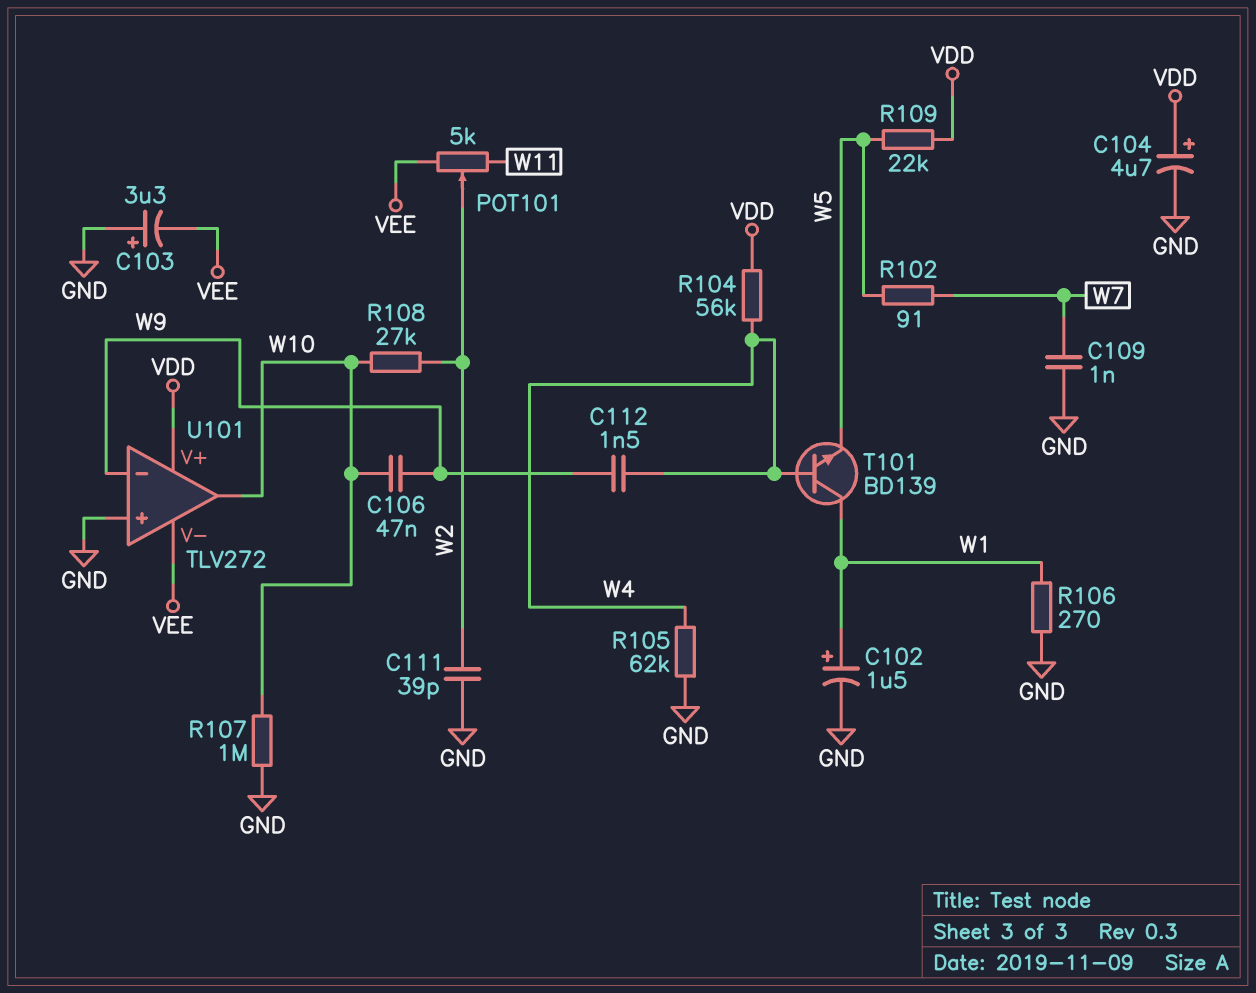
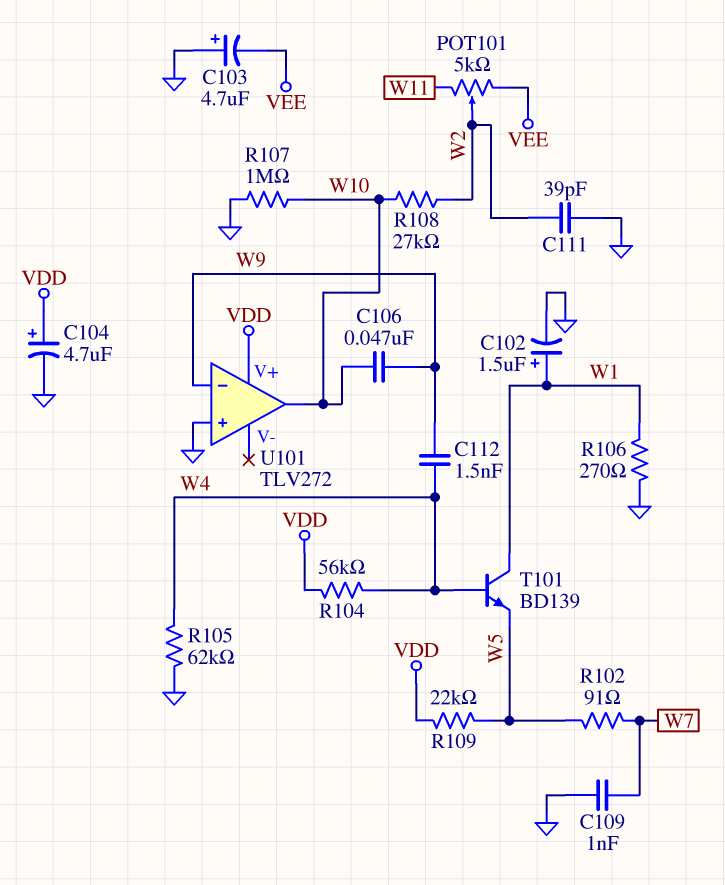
C103: 3.3uF (plus GND, minus VEE) -> 4.7uF (plus GND, minus VEE)
U101 pin V-: VEE -> none

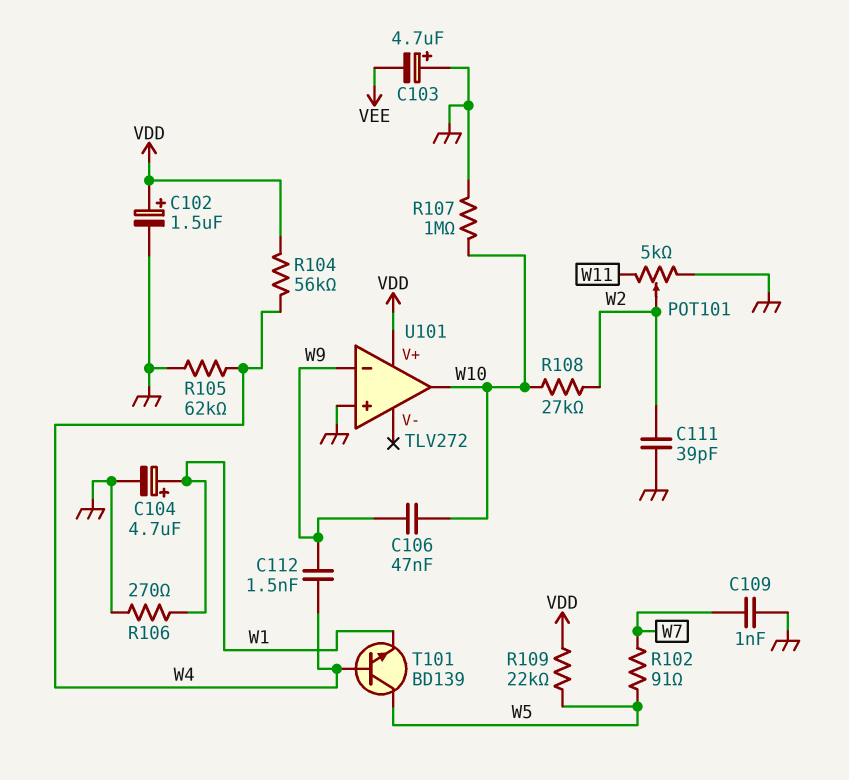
C102: 1.5uF (plus W1, minus GND) -> 1.5uF (plus VDD, minus GND)
C104: 4.7uF (plus VDD, minus GND) -> 4.7uF (plus W1, minus GND)
POT101: 5k (VEE, W11, wiper W2) -> 5k (GND, W11, wiper W2)
T101: NPN BD139 (B W4, C W1, E W5) -> NPN BD139 (B W4, C W5, E W1)

